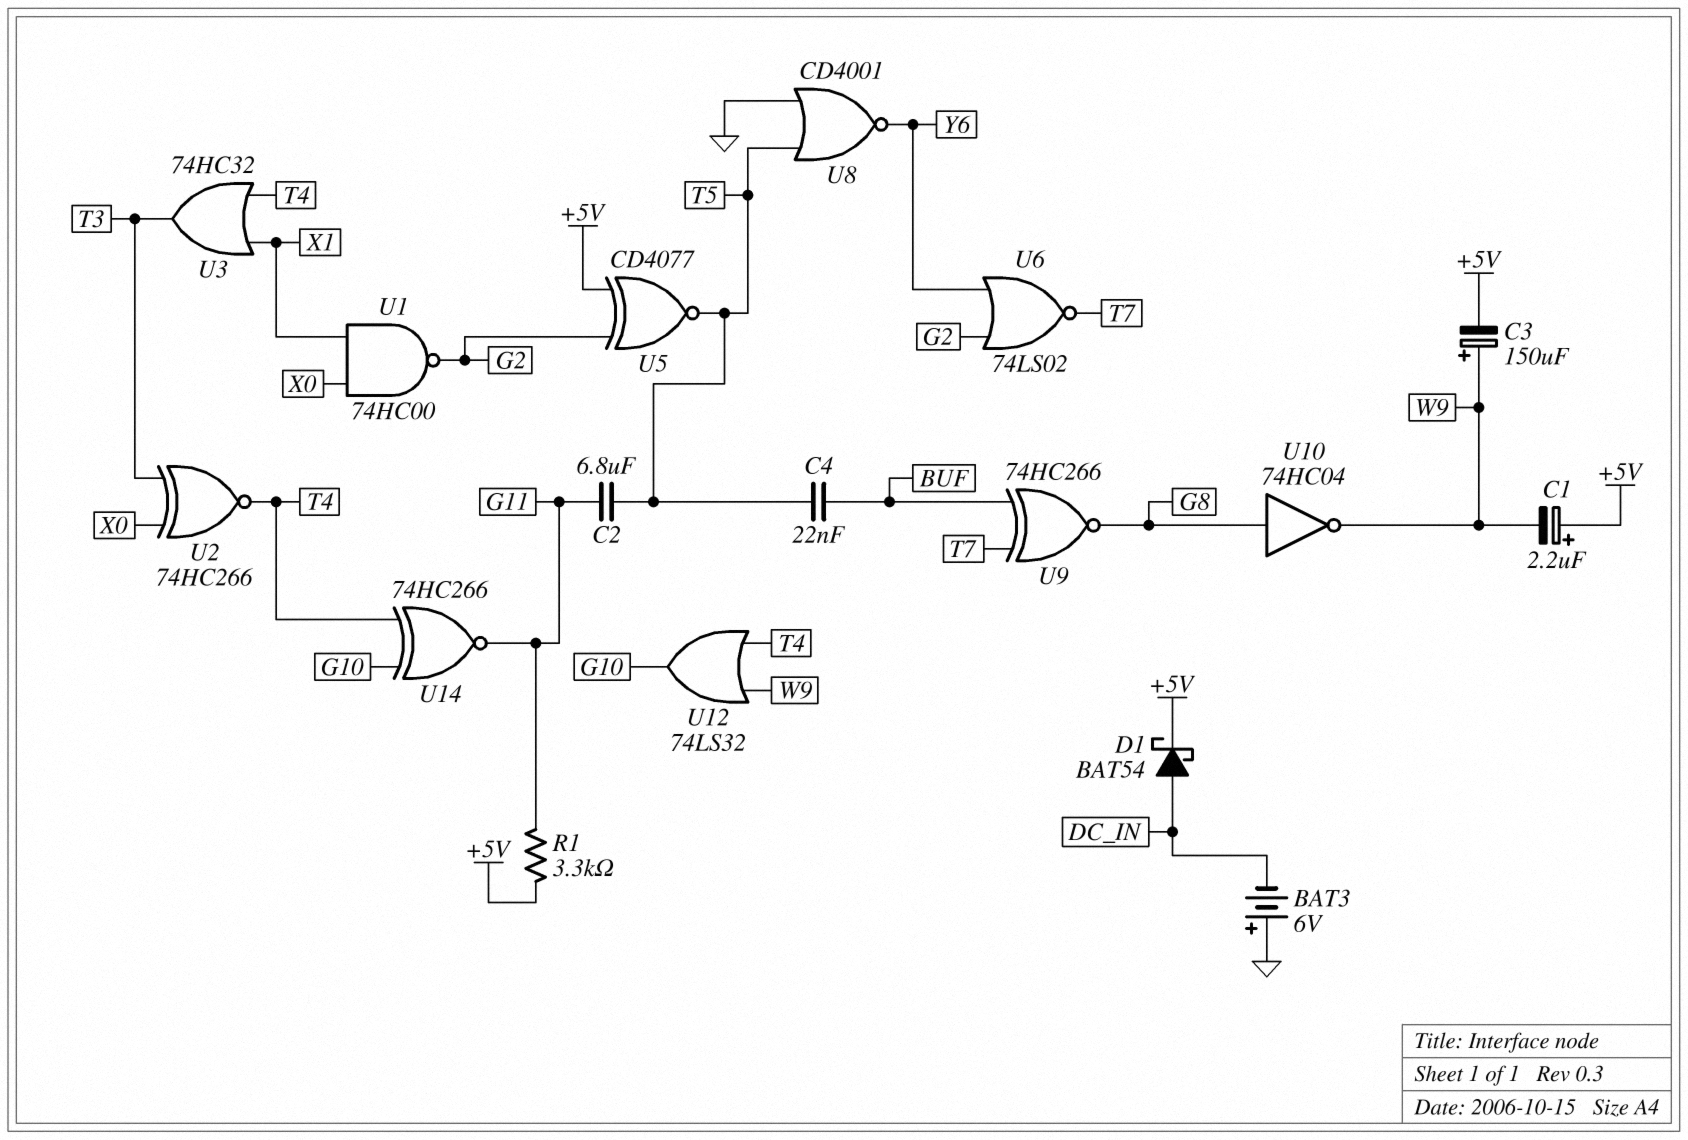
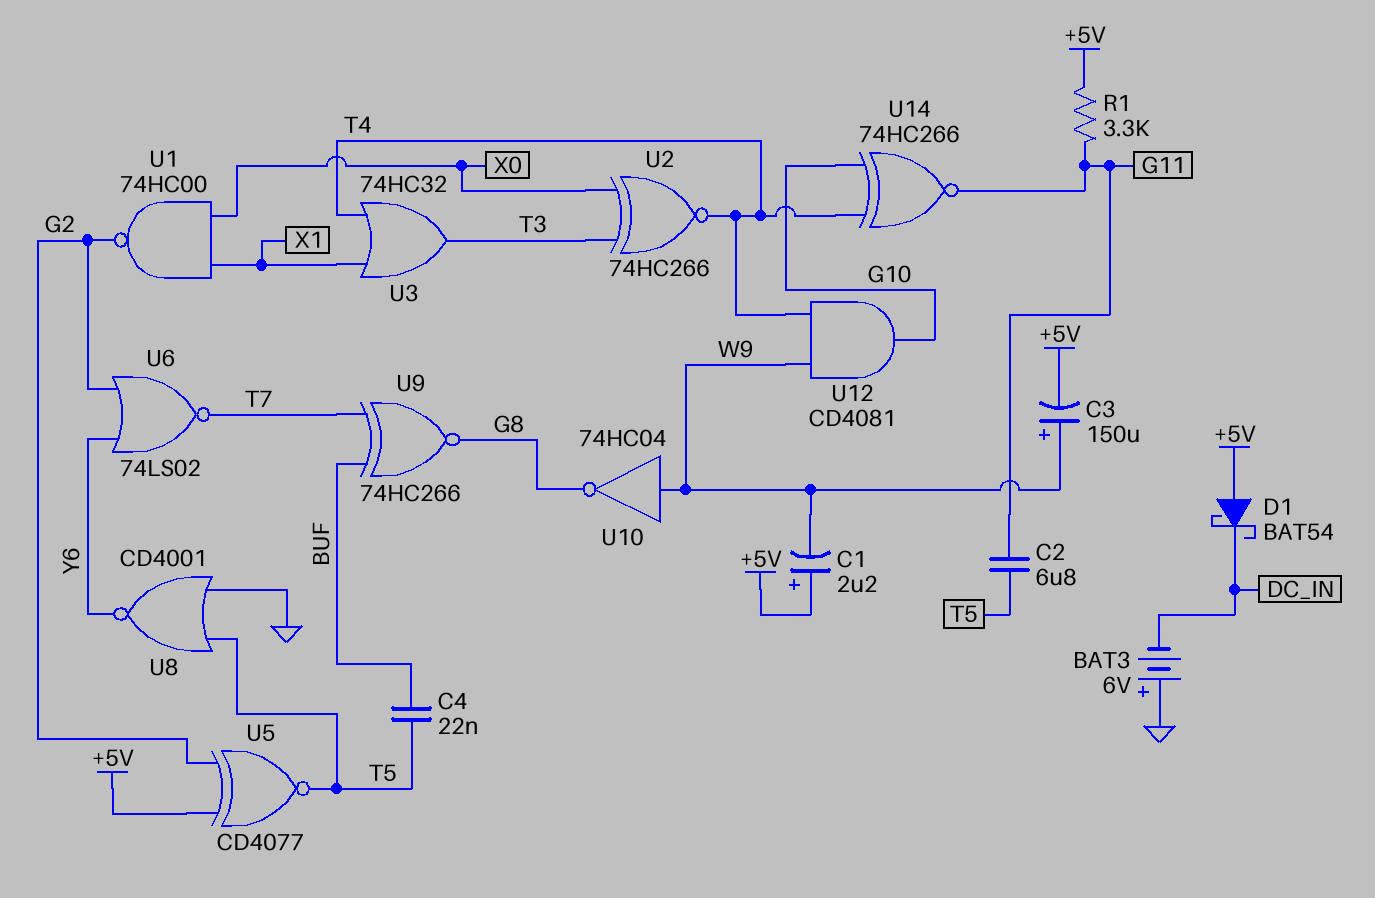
D1: schottky BAT54 (A DC_IN, K +5V) -> schottky BAT54 (A +5V, K DC_IN)
U10: NOT 74HC04 (in G8, out W9) -> NOT 74HC04 (in W9, out G8)
U12: OR 74LS32 (in T4, in W9, out G10) -> AND CD4081 (in T4, in W9, out G10)

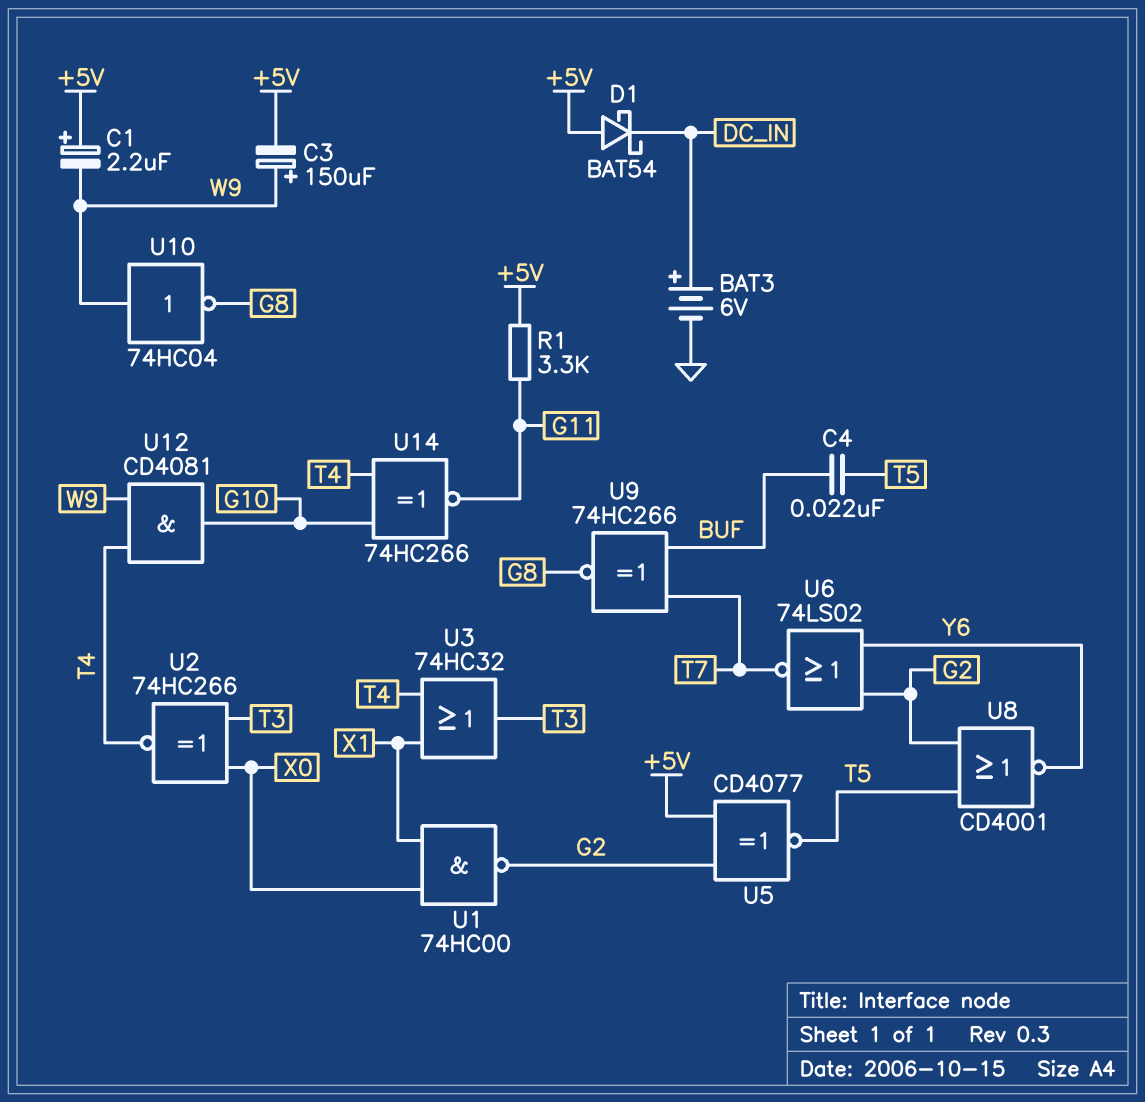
BAT3: 6V (plus GND, minus DC_IN) -> 6V (plus DC_IN, minus GND)
C2: 6.8uF (G11, T5) -> none
U8: NOR CD4001 (in GND, in T5, out Y6) -> NOR CD4001 (in G2, in T5, out Y6)

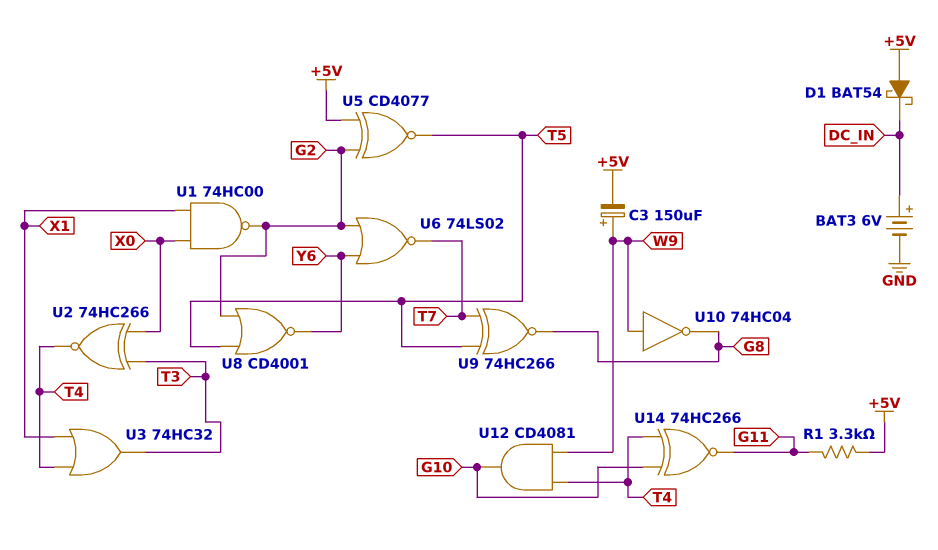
C1: 2.2uF (plus +5V, minus W9) -> none
C4: 22nF (BUF, T5) -> none
U9: XNOR 74HC266 (in BUF, in T7, out G8) -> XNOR 74HC266 (in T5, in T7, out G8)

